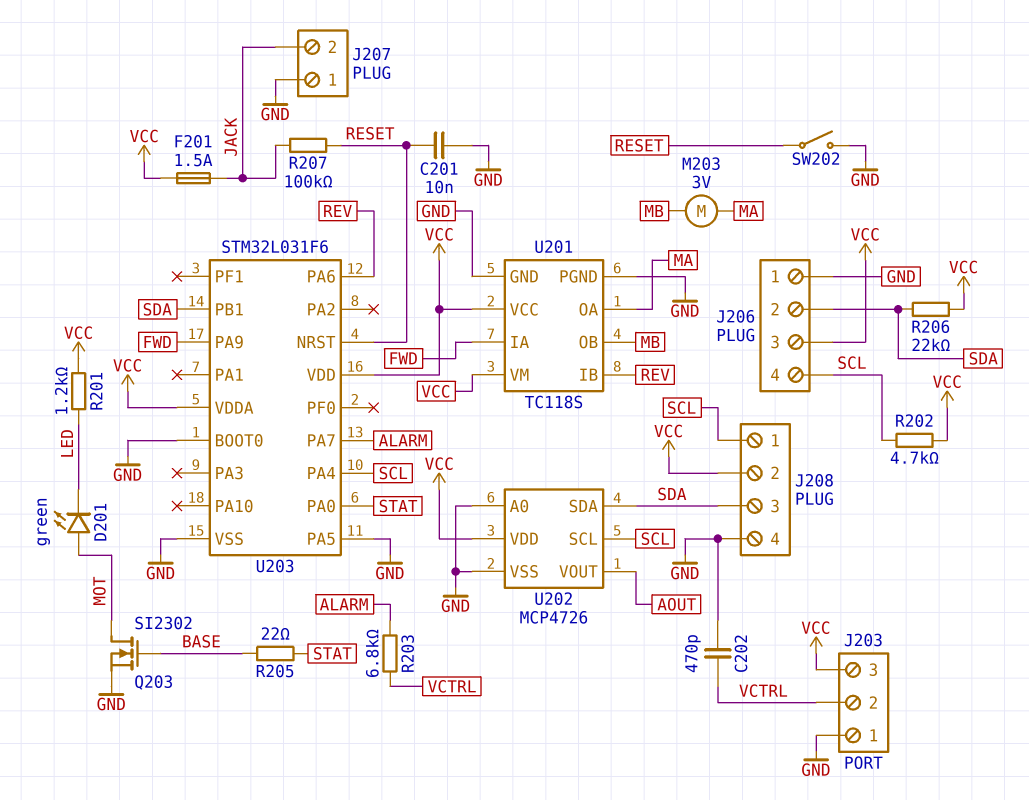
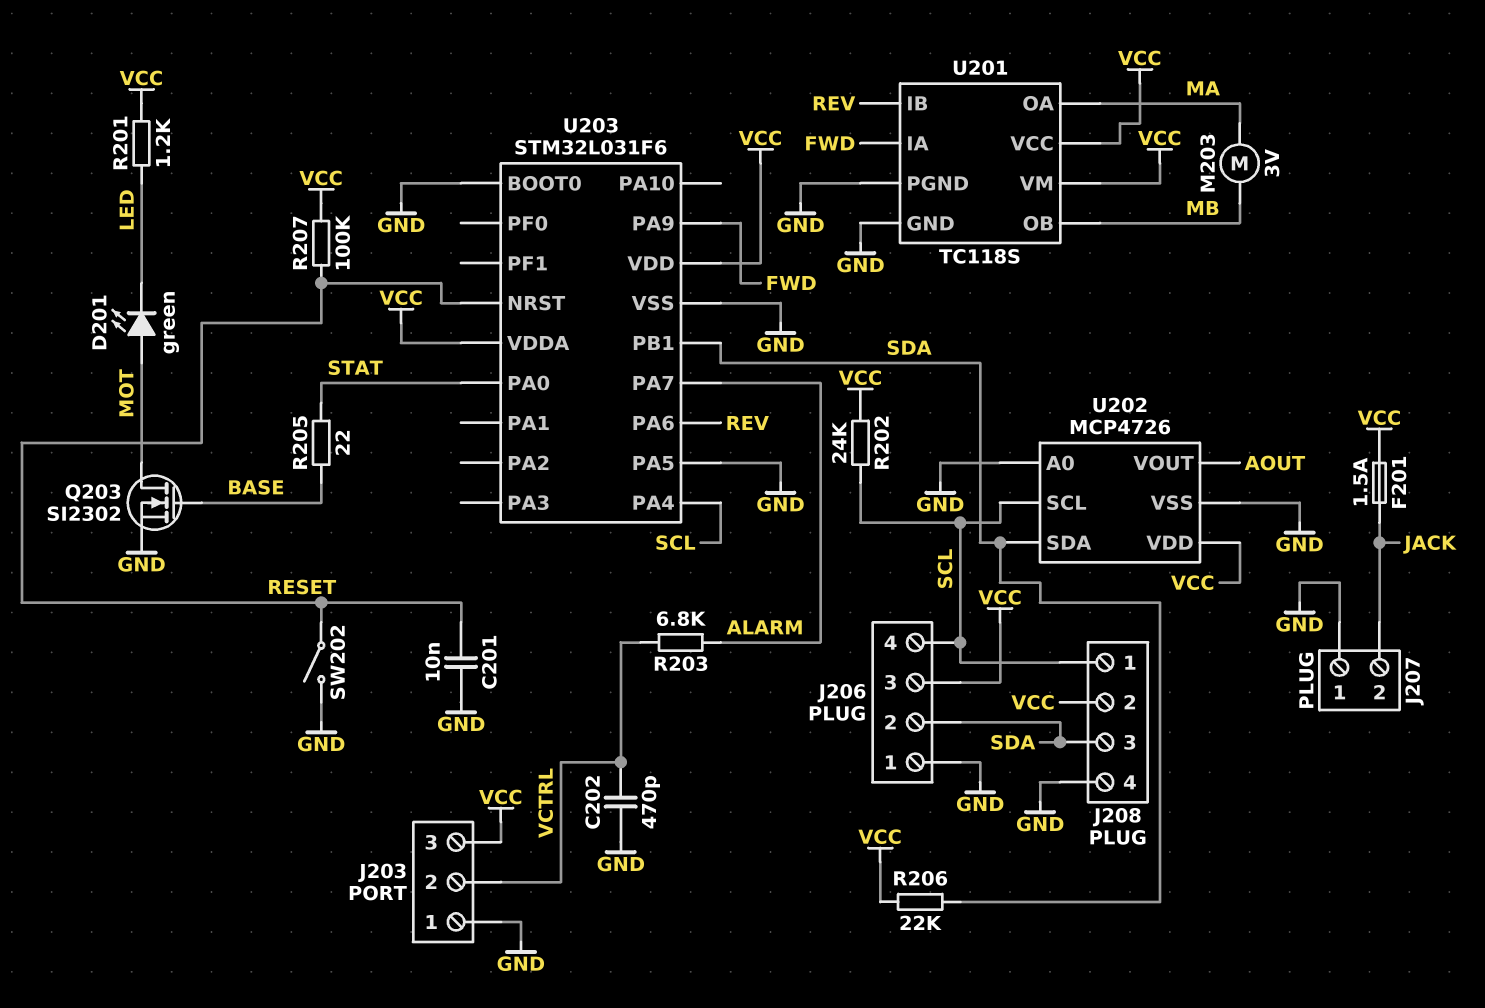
R202: 4.7k (SCL, VCC) -> 24k (SCL, VCC)
R207: 100k (JACK, RESET) -> 100k (RESET, VCC)

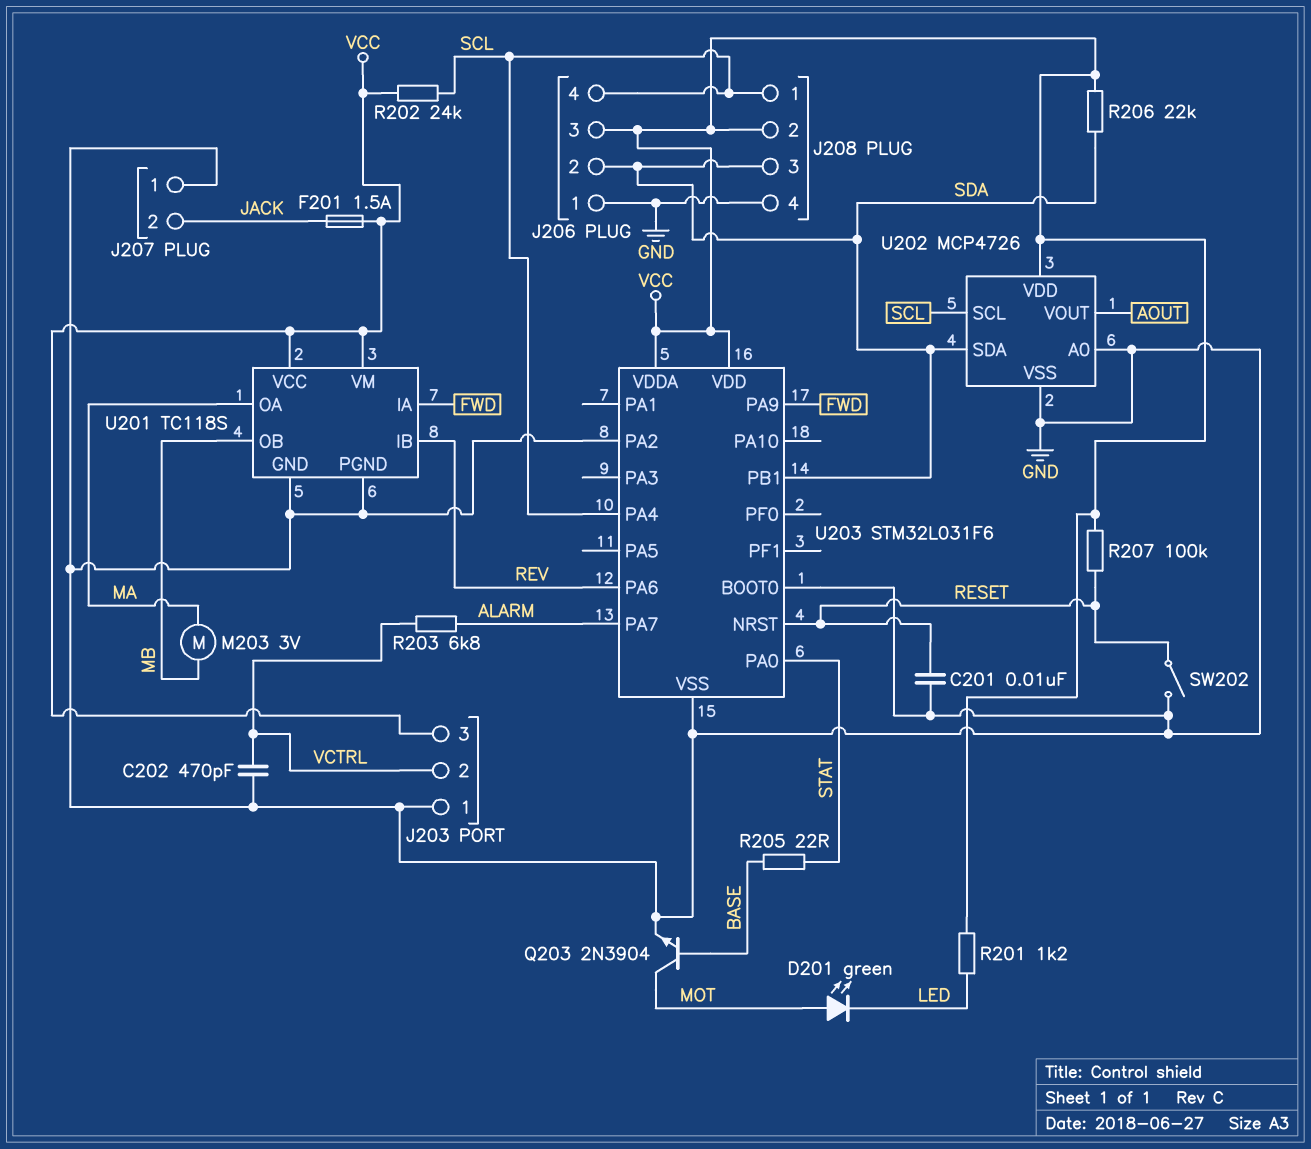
Q203: NMOS SI2302 (G BASE, D MOT, S GND) -> NPN 2N3904 (B BASE, C MOT, E GND)
U203 pin PA2: none -> GND
U203 pin PA5: GND -> none

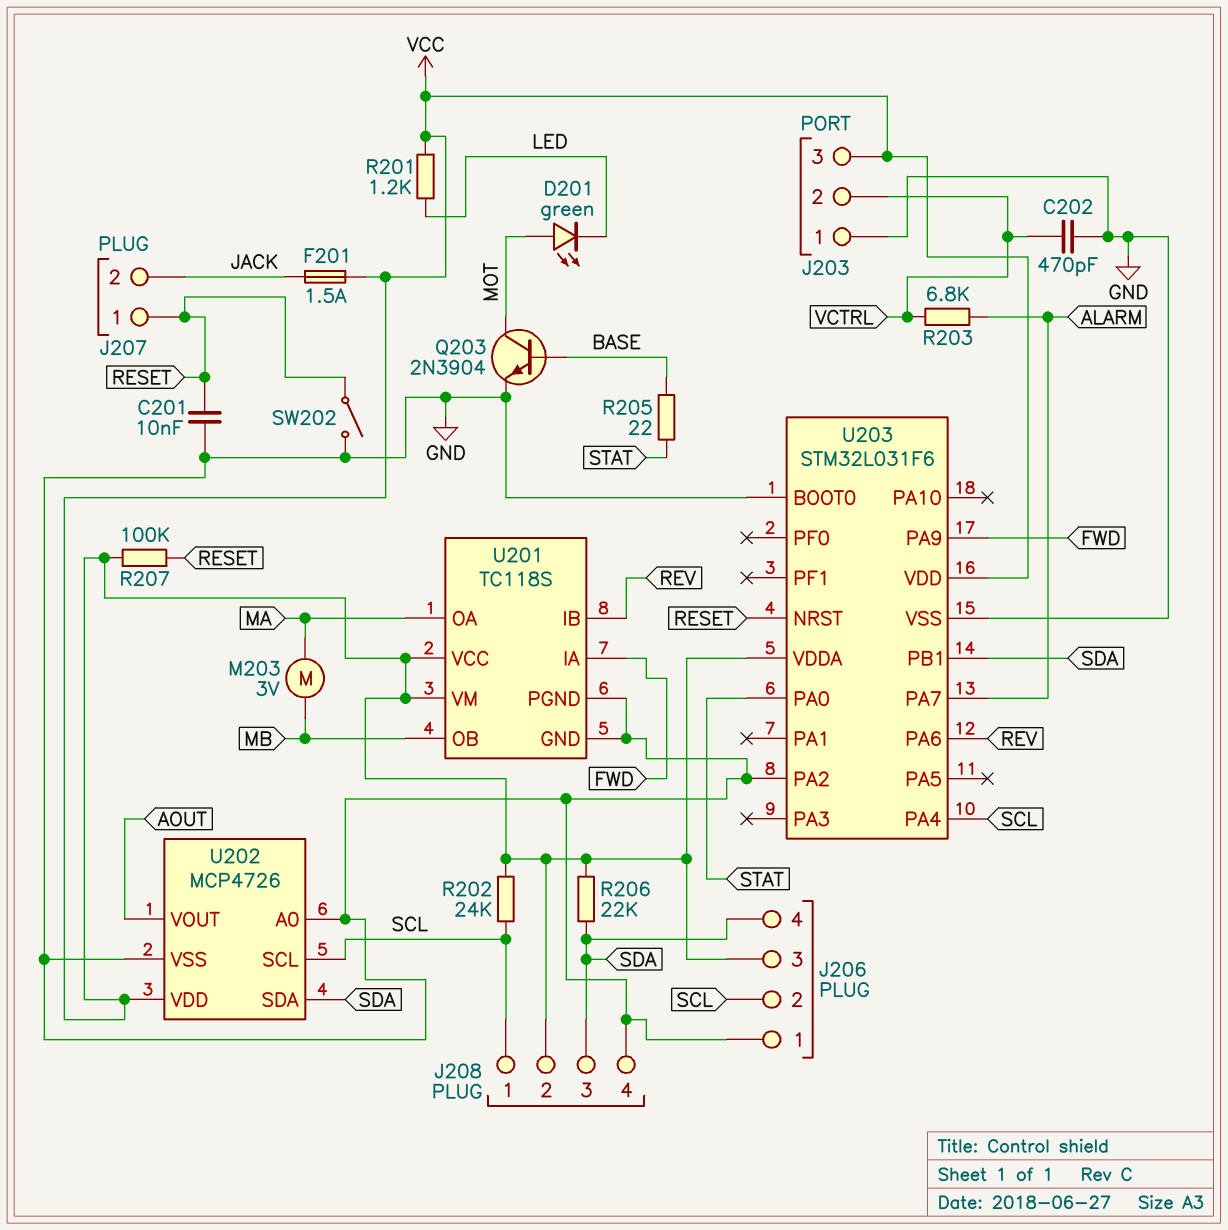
J206 pin 2: SDA -> SCL
J206 pin 4: SCL -> SDA
J207 pin 1: GND -> RESET

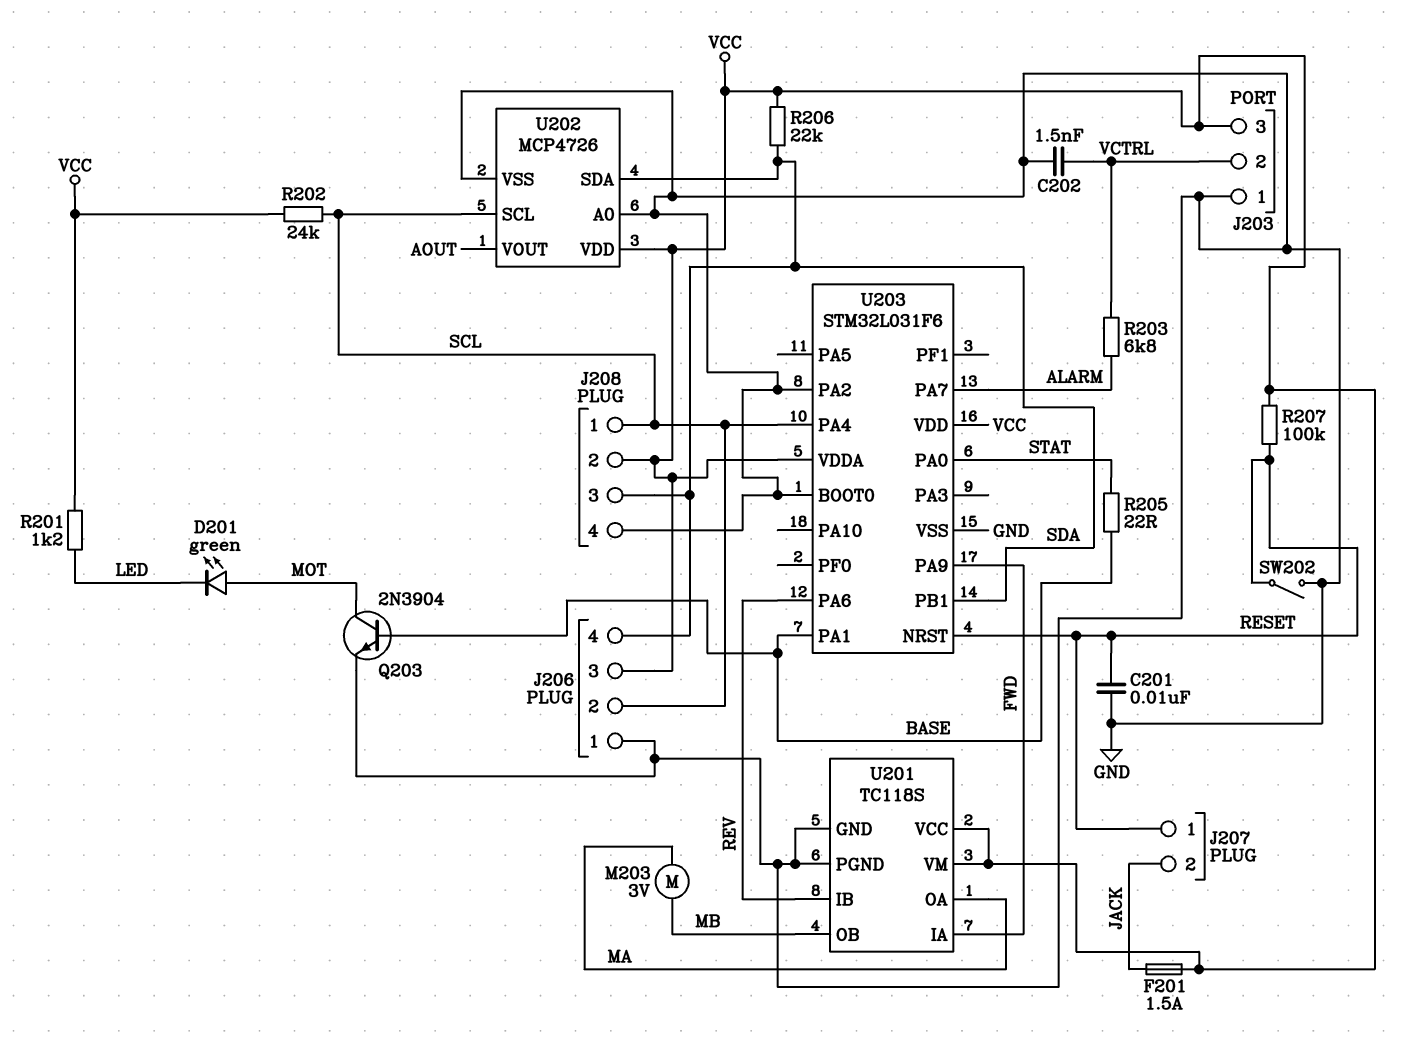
C202: 470pF (GND, VCTRL) -> 1.5nF (GND, VCTRL)
U203 pin PA1: none -> BASE

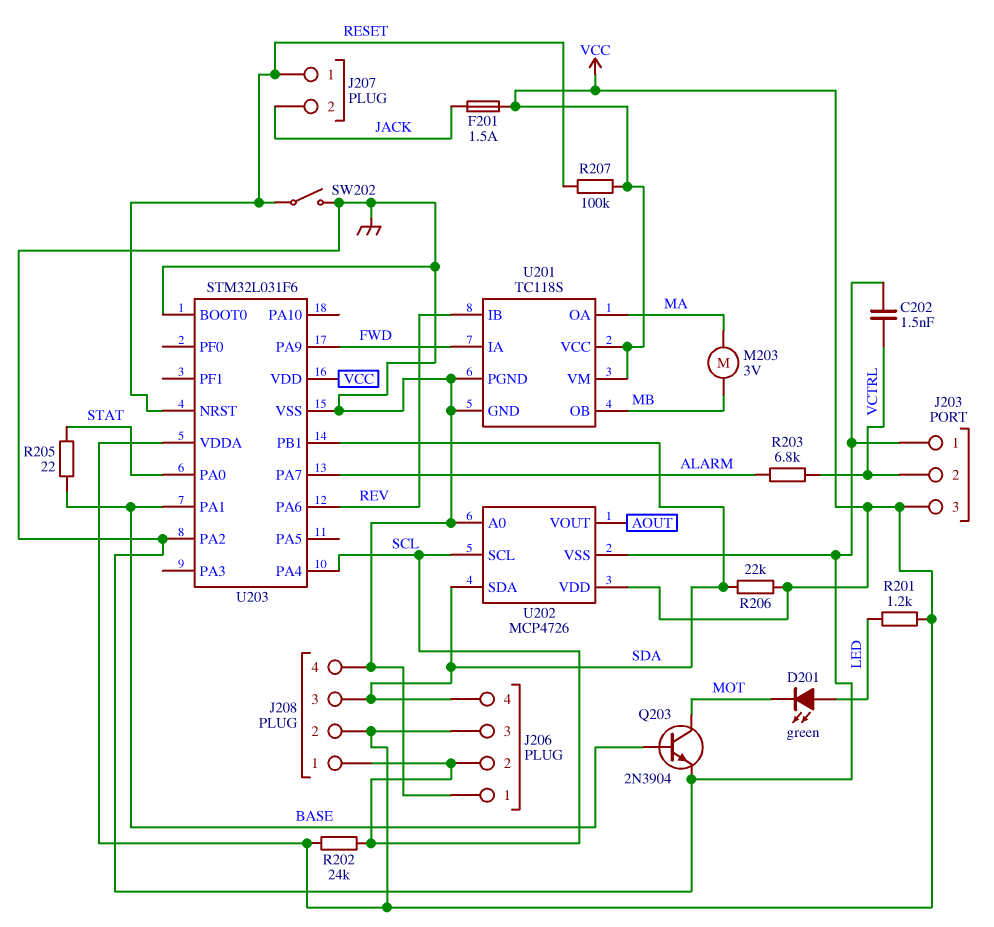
C201: 10nF (GND, RESET) -> none
D201: LED green (A MOT, K LED) -> LED green (A LED, K MOT)

